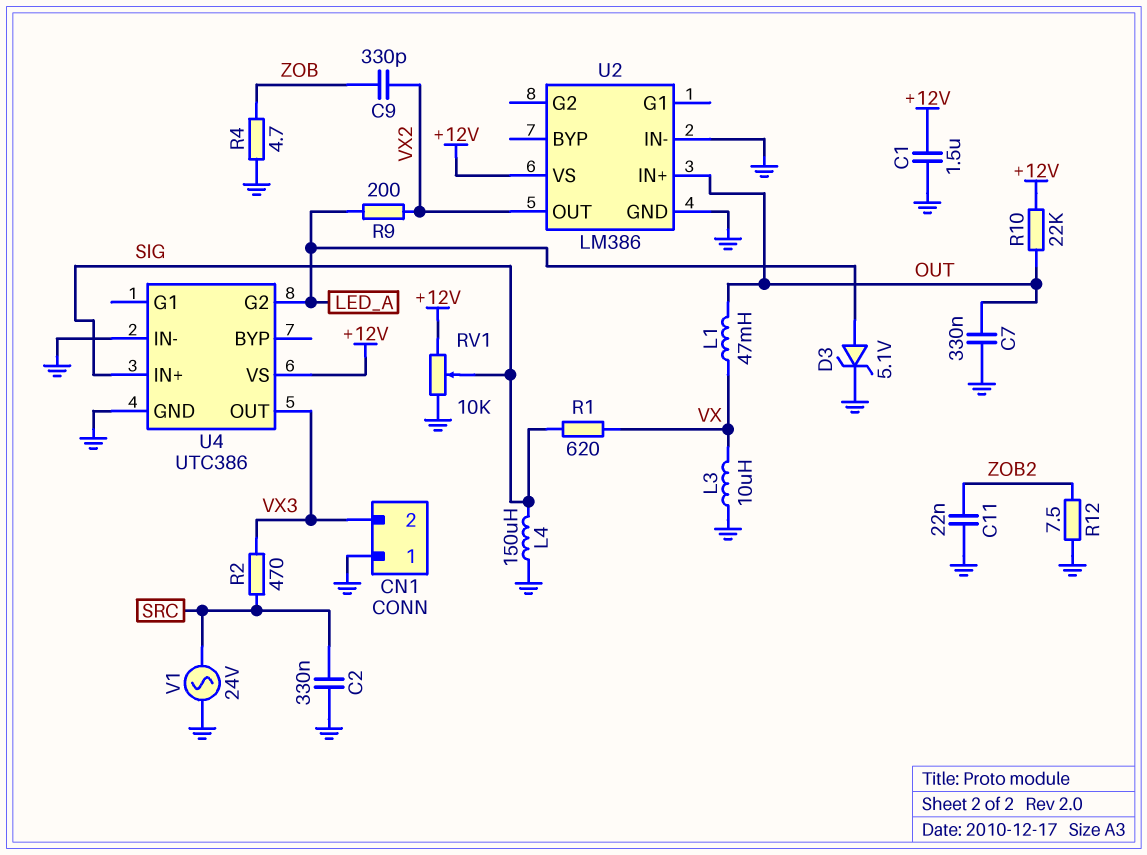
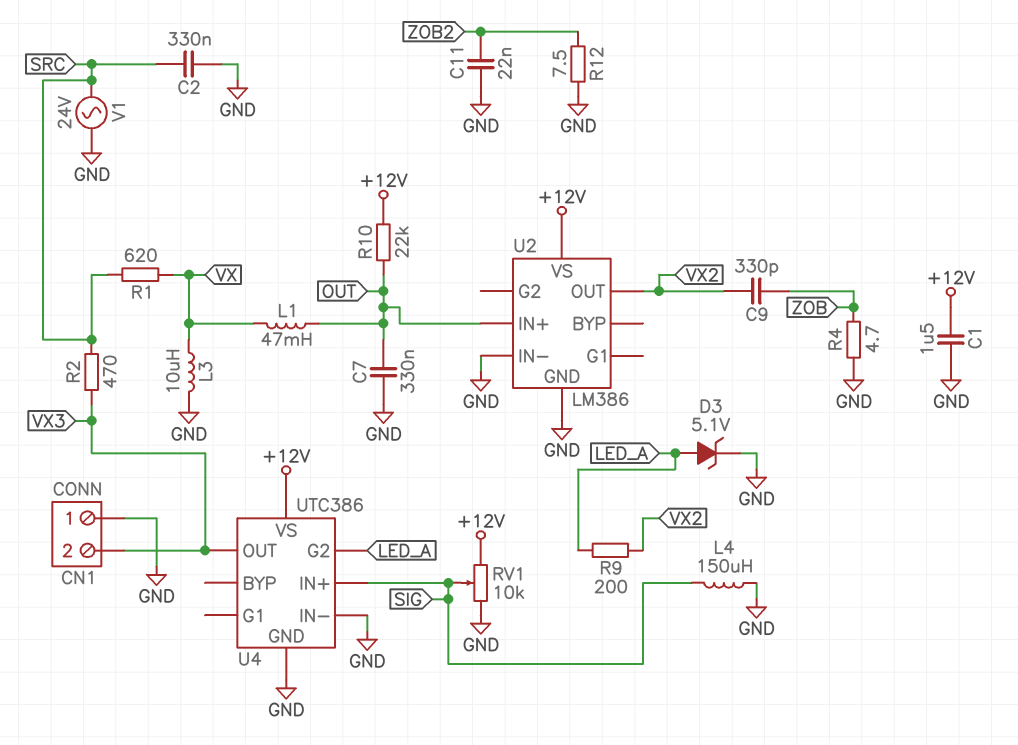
R1: 620 (SIG, VX) -> 620 (SRC, VX)

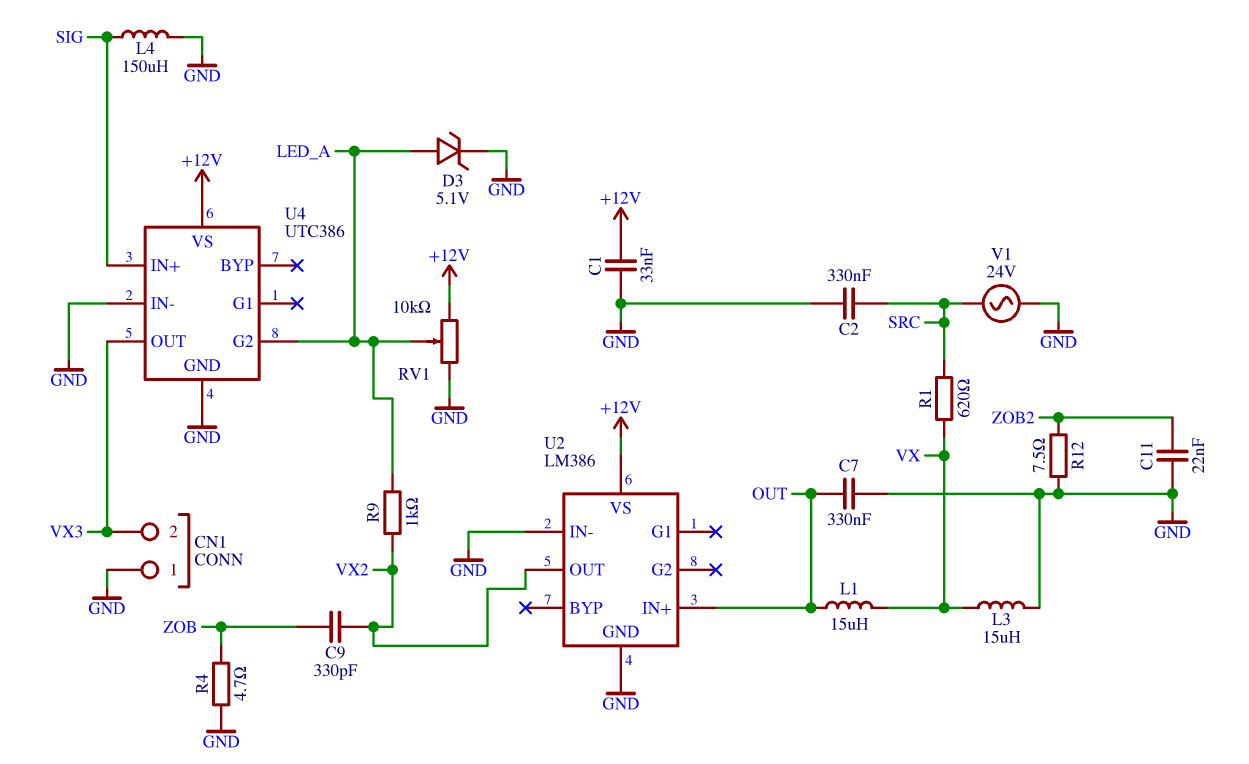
C1: 1.5uF (+12V, GND) -> 33nF (+12V, GND)
L1: 47mH (OUT, VX) -> 15uH (OUT, VX)
L3: 10uH (GND, VX) -> 15uH (GND, VX)
R2: 470 (SRC, VX3) -> none
R9: 200 (LED_A, VX2) -> 1k (LED_A, VX2)
R10: 22k (+12V, OUT) -> none
RV1: 10k (+12V, GND, wiper SIG) -> 10k (+12V, GND, wiper LED_A)

